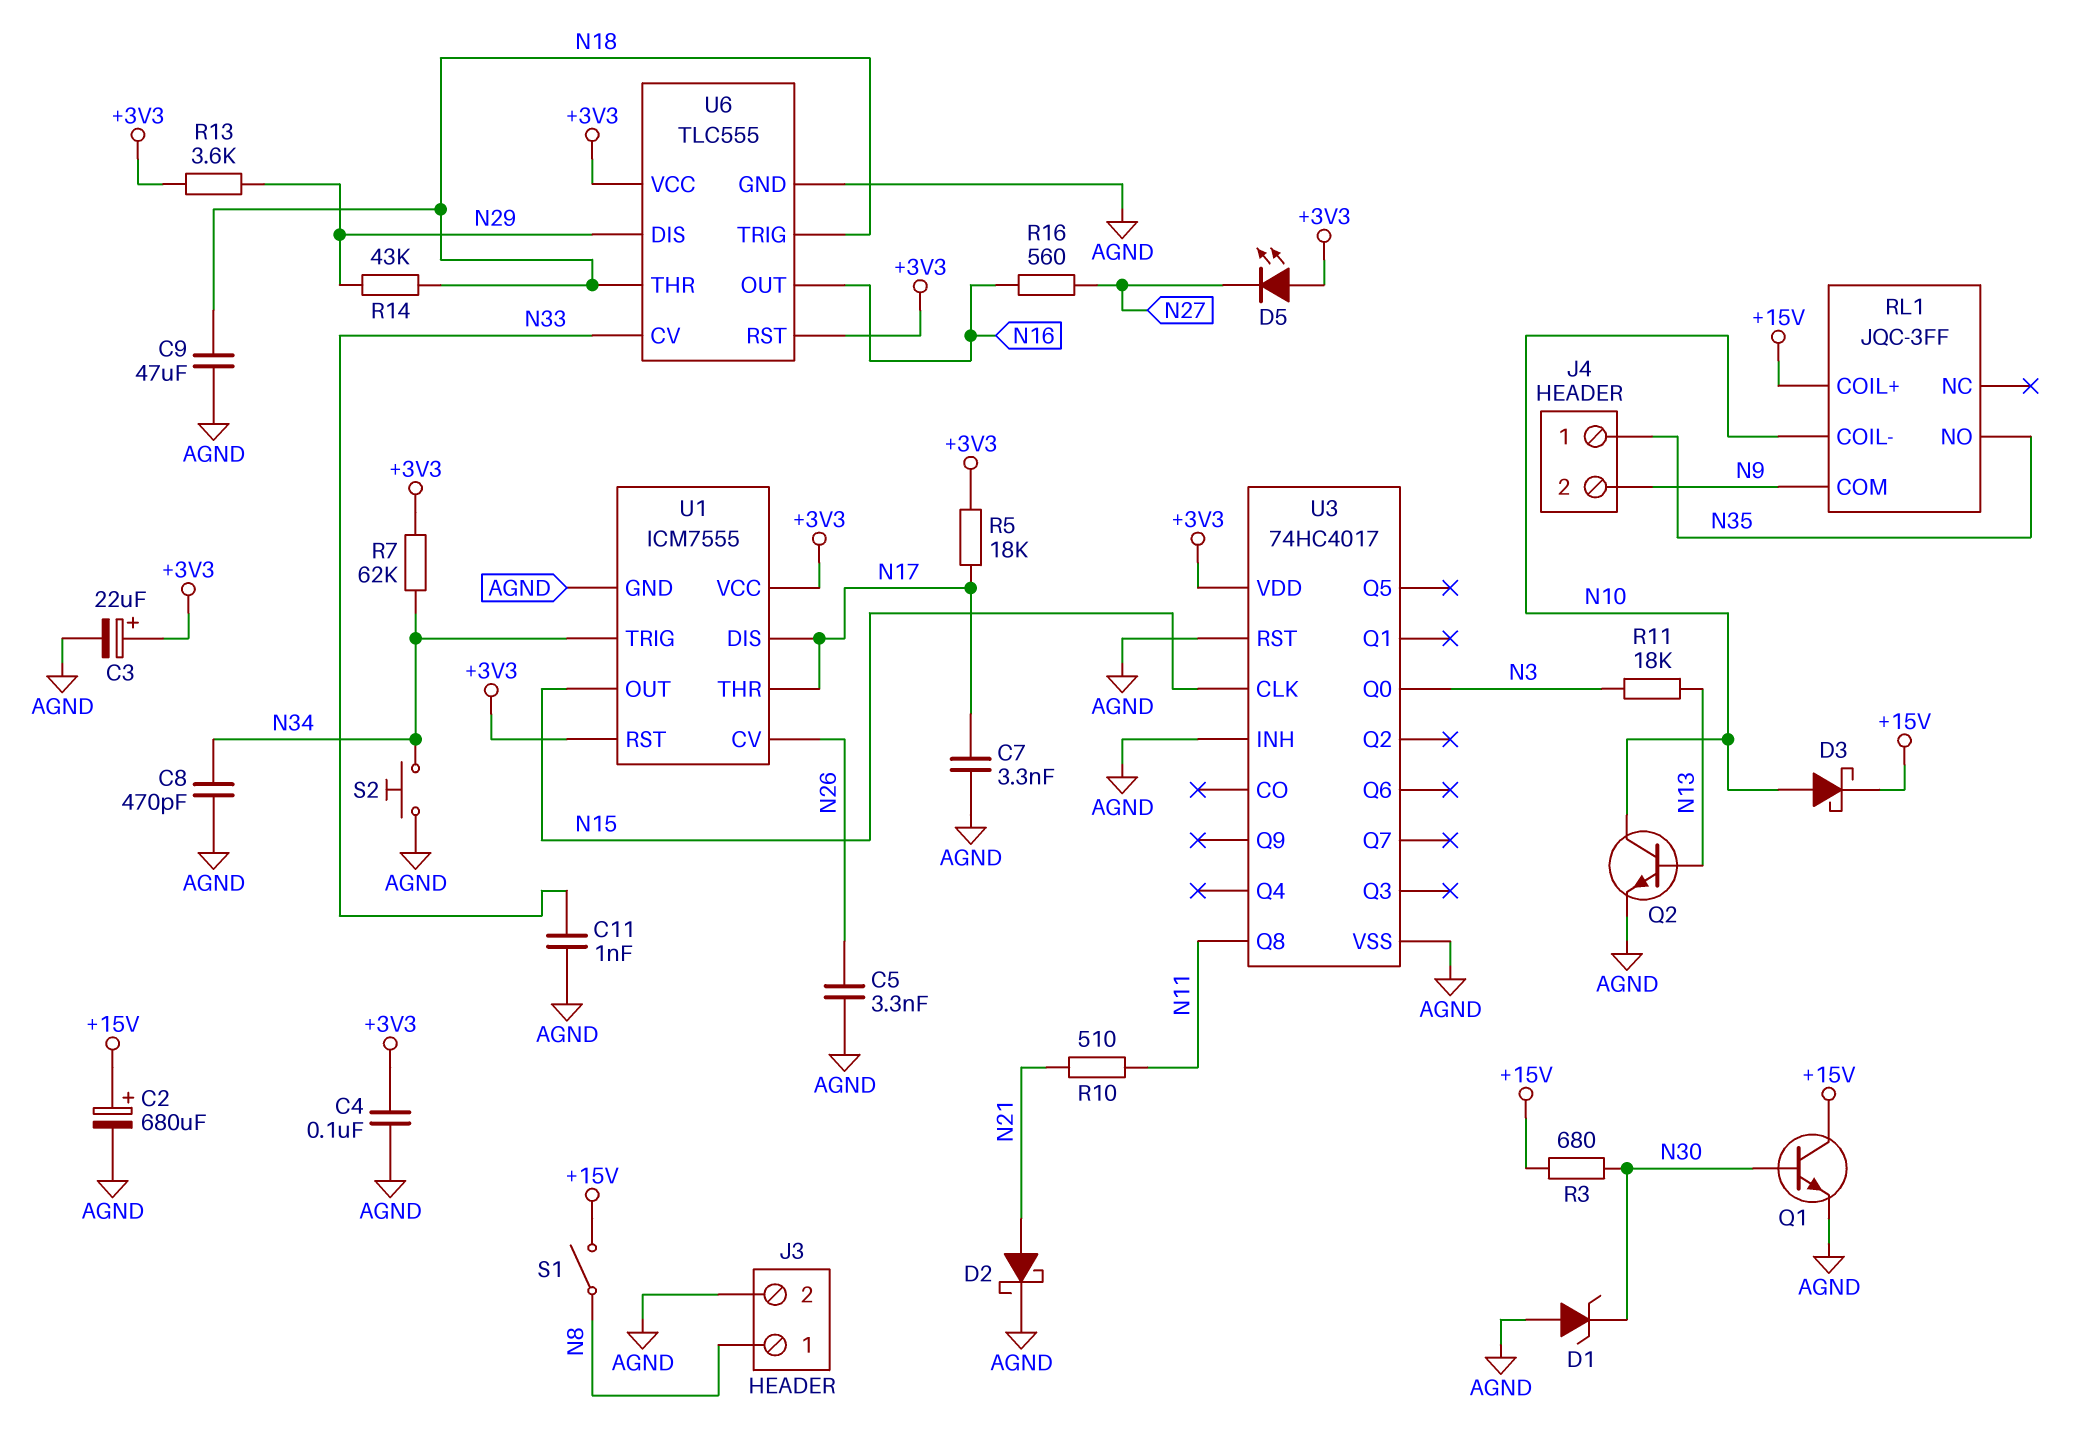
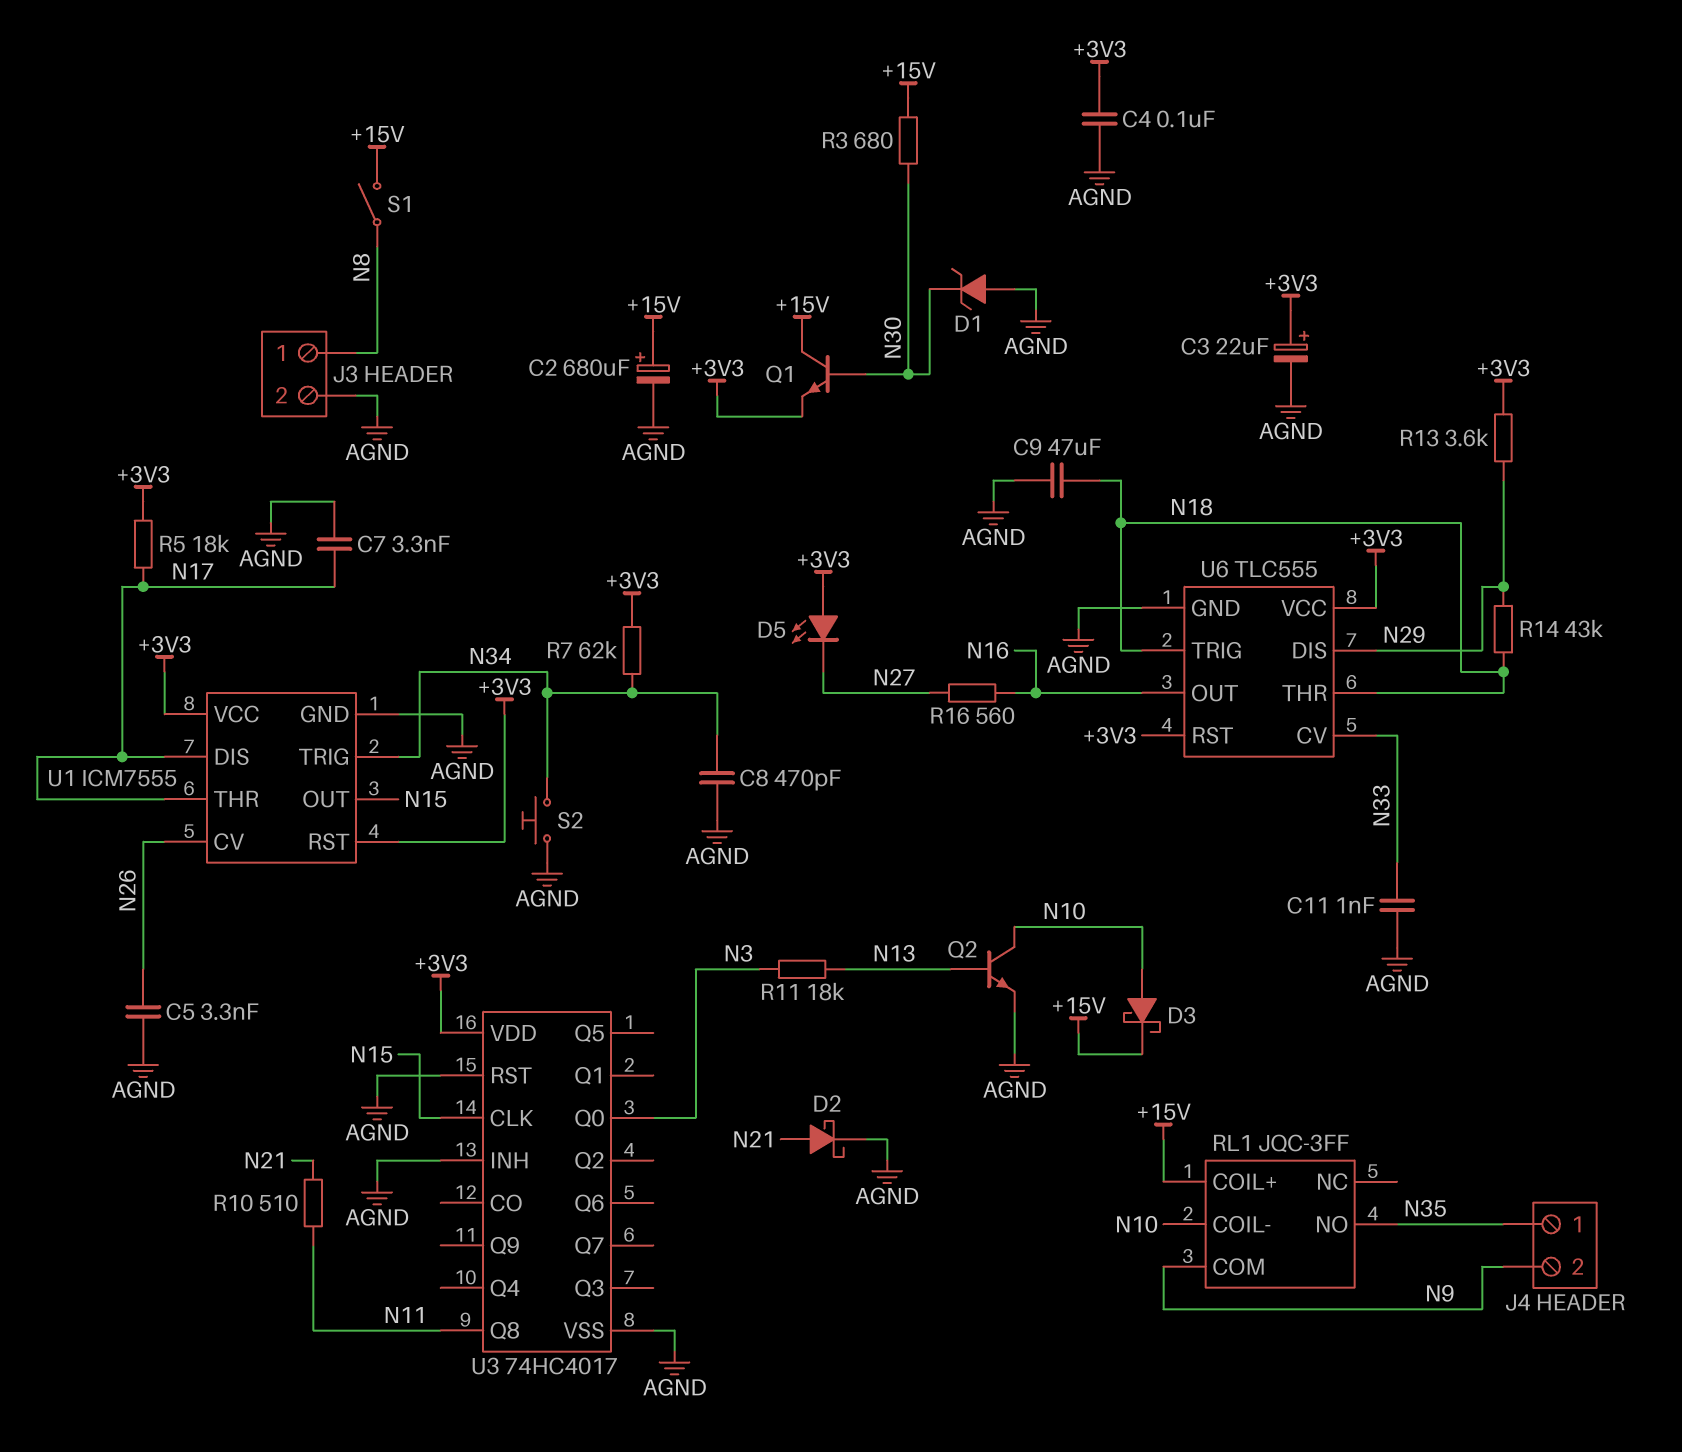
Q1: NPN (B N30, C +15V, E AGND) -> NPN (B N30, C +15V, E +3V3)

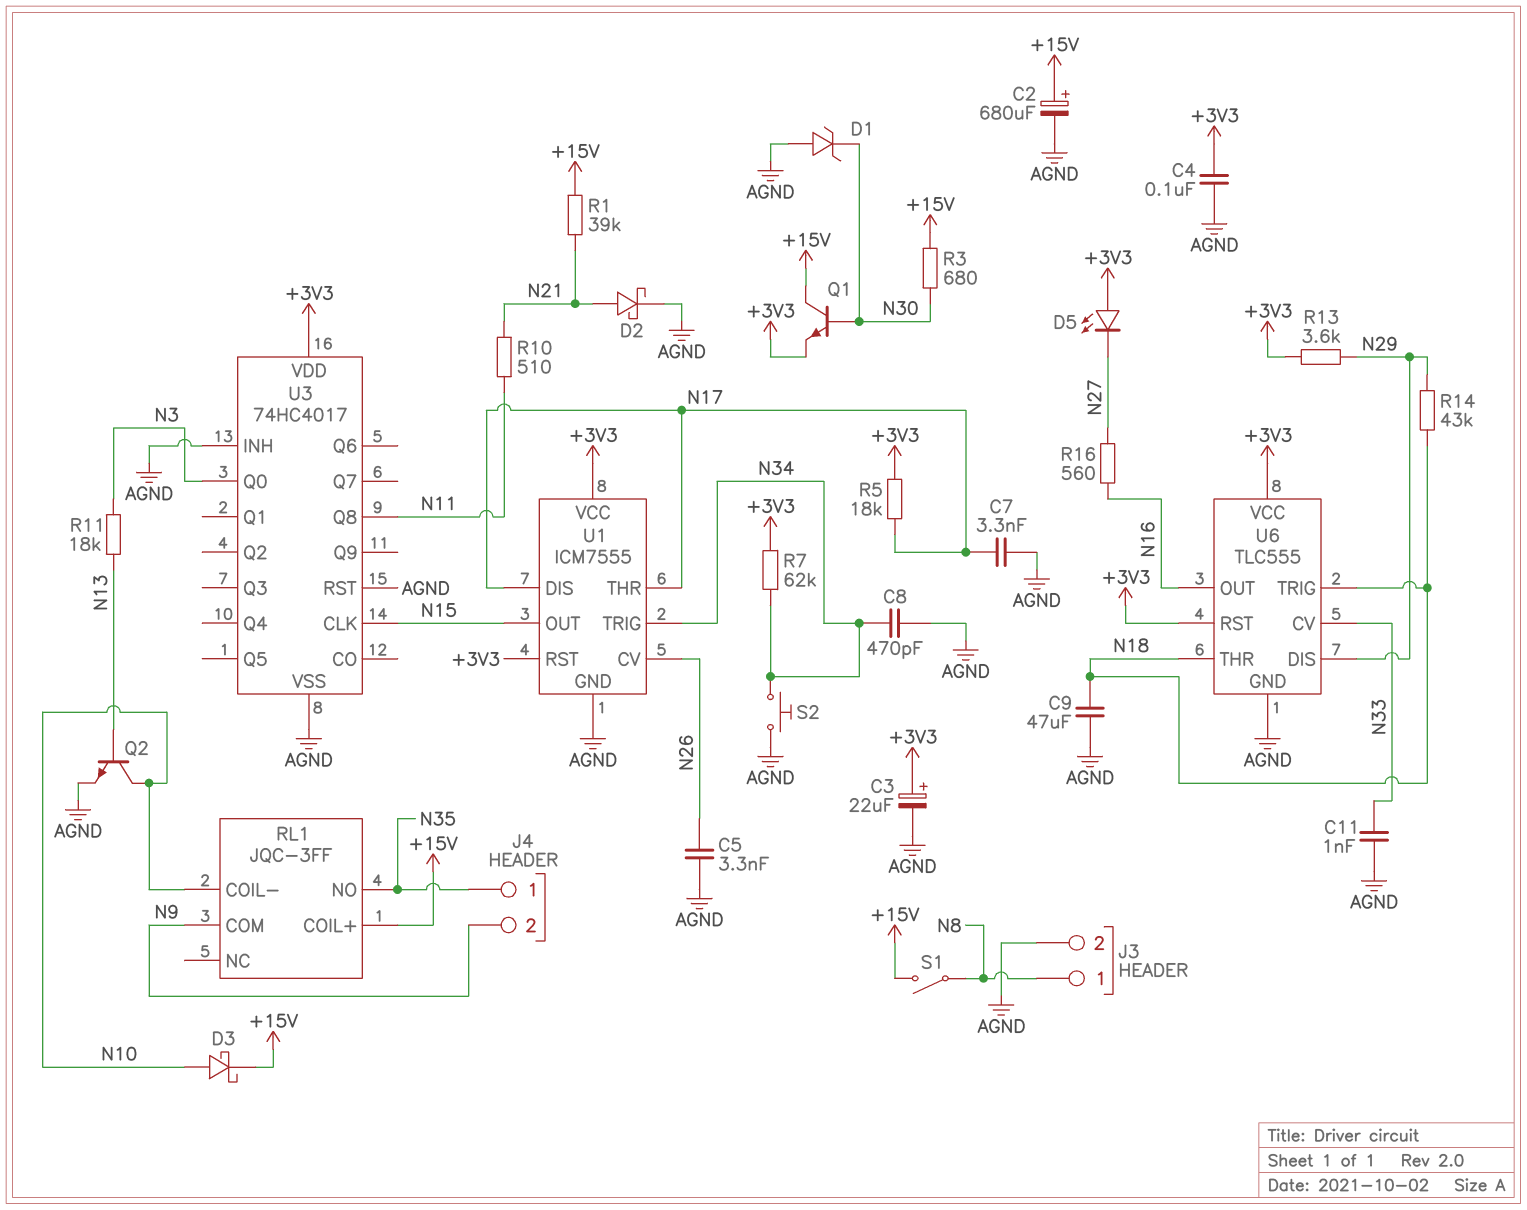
R1: none -> 39k (+15V, N21)

